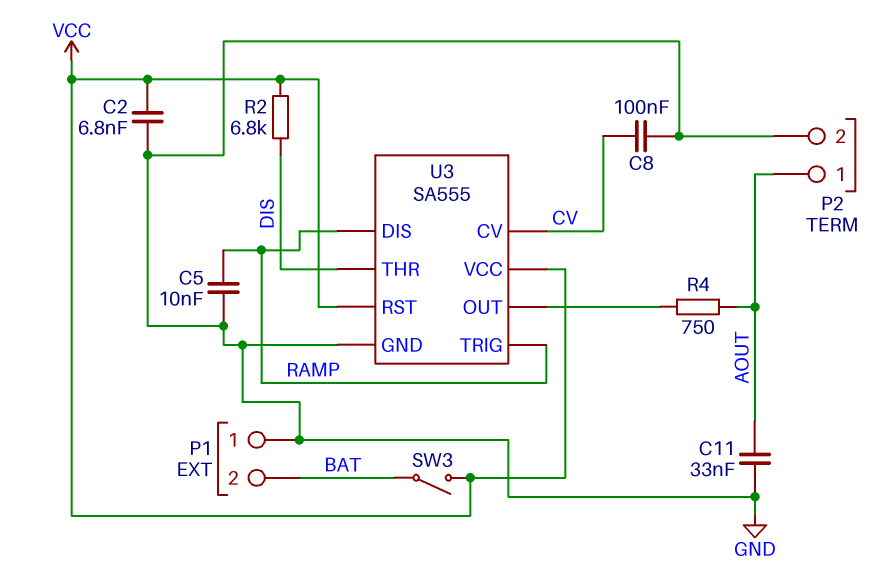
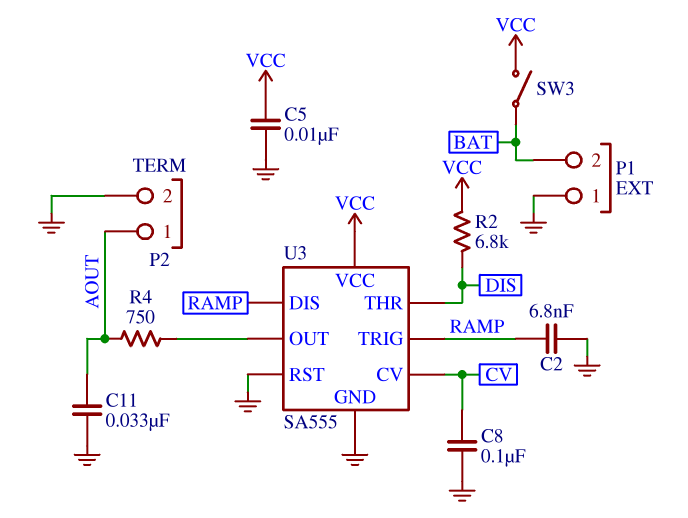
C2: 6.8nF (GND, VCC) -> 6.8nF (GND, RAMP)
C5: 10nF (GND, RAMP) -> 10nF (GND, VCC)
U3 pin RST: VCC -> GND

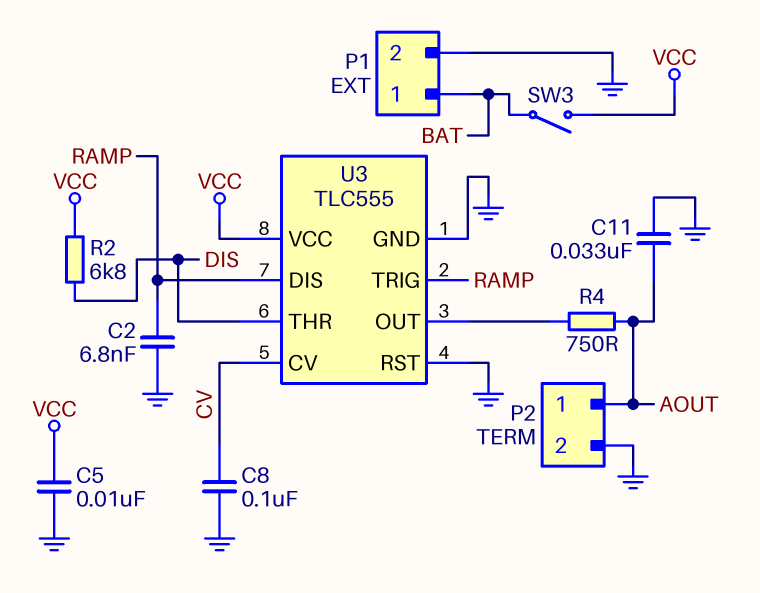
P1 pin 1: GND -> BAT
P1 pin 2: BAT -> GND
U3: SA555 -> TLC555

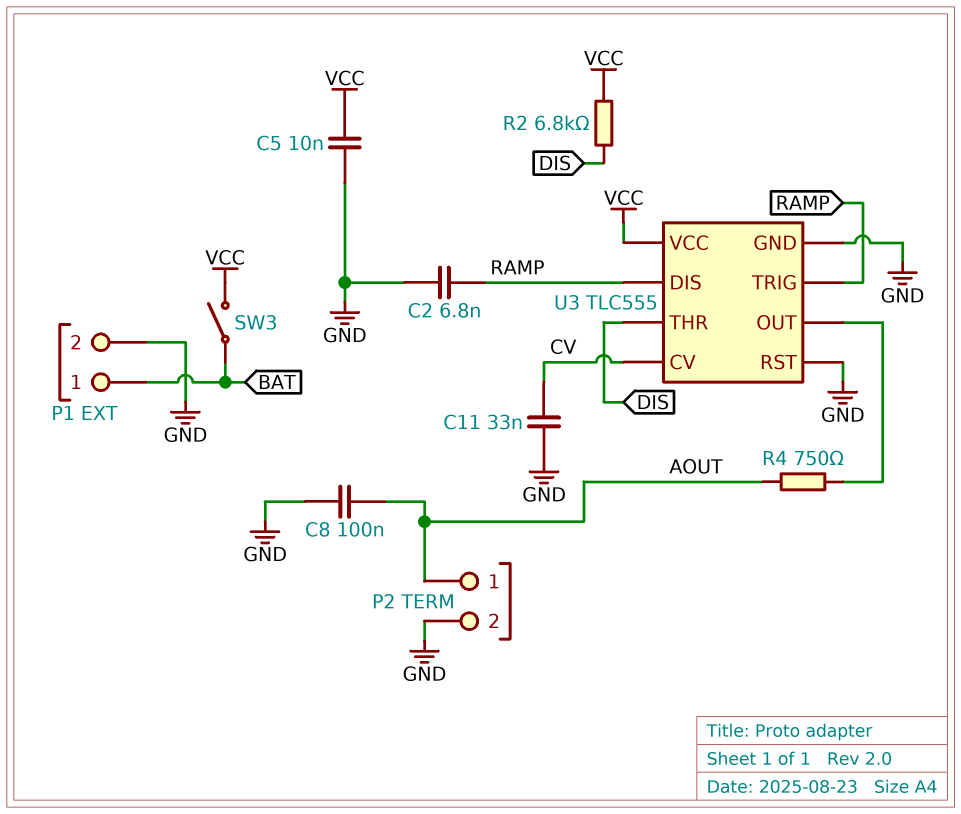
C8: 100nF (CV, GND) -> 100nF (AOUT, GND)
C11: 33nF (AOUT, GND) -> 33nF (CV, GND)

